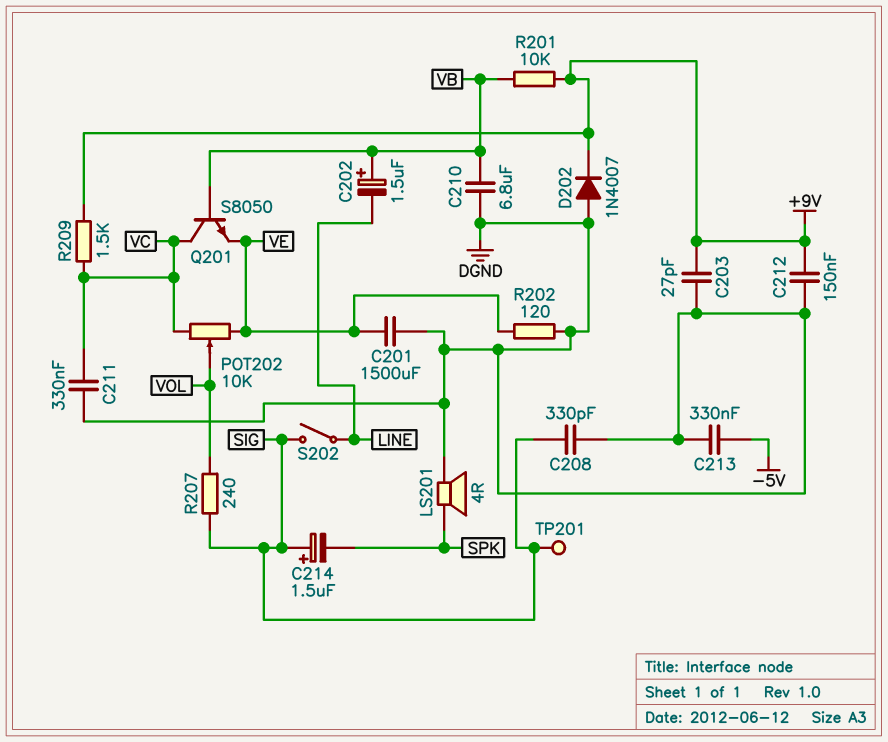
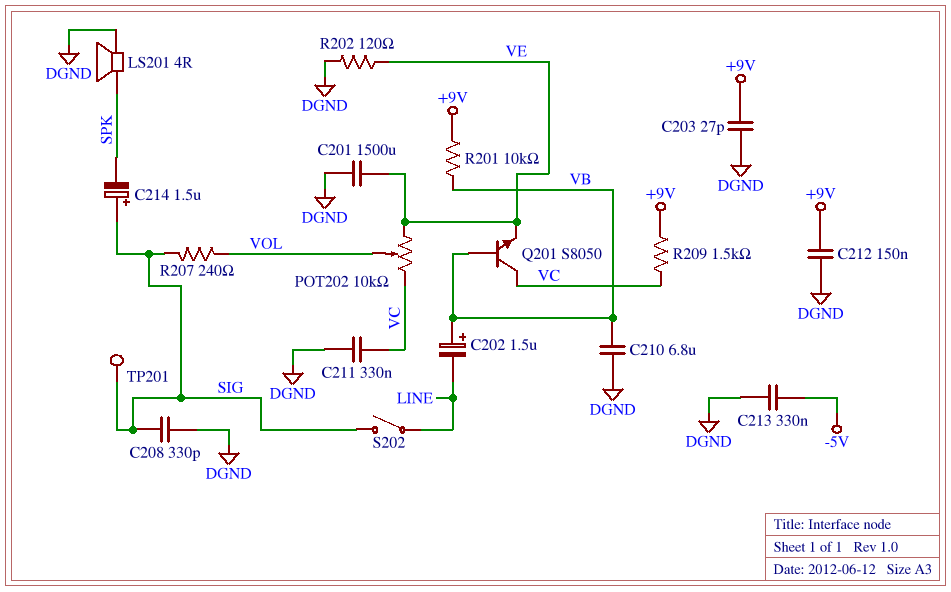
D202: diode 1N4007 (A DGND, K +9V) -> none

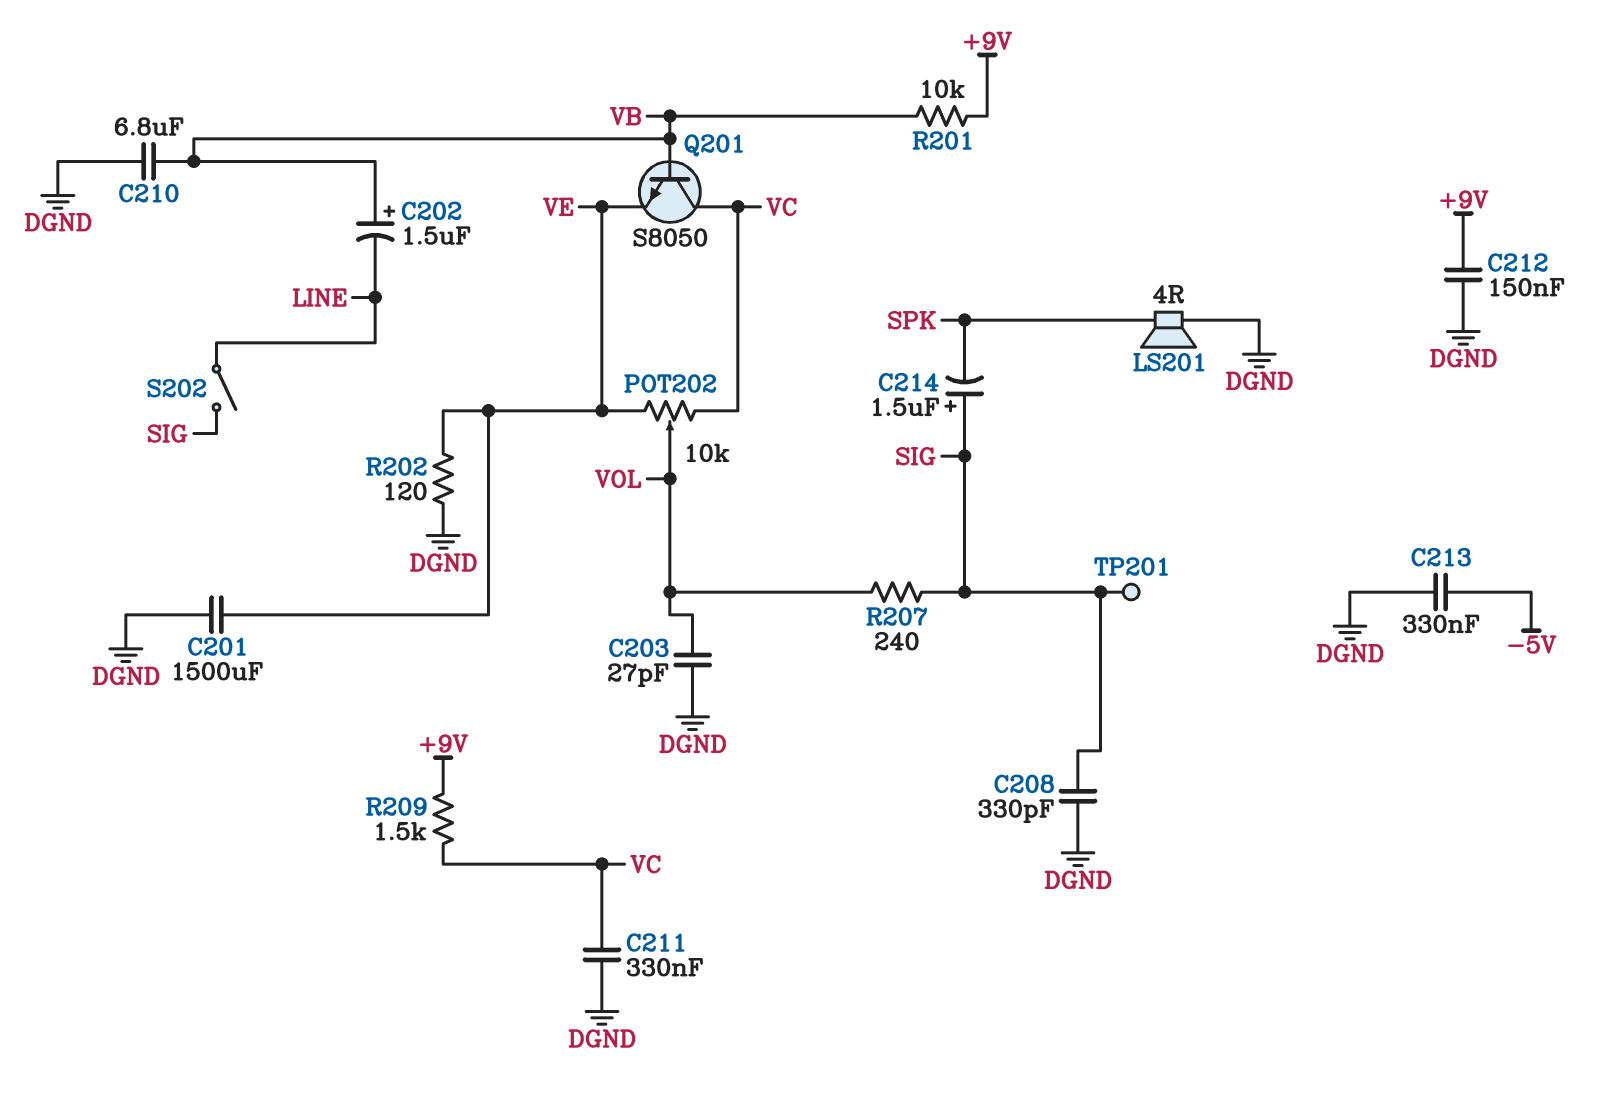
C203: 27pF (+9V, DGND) -> 27pF (DGND, VOL)

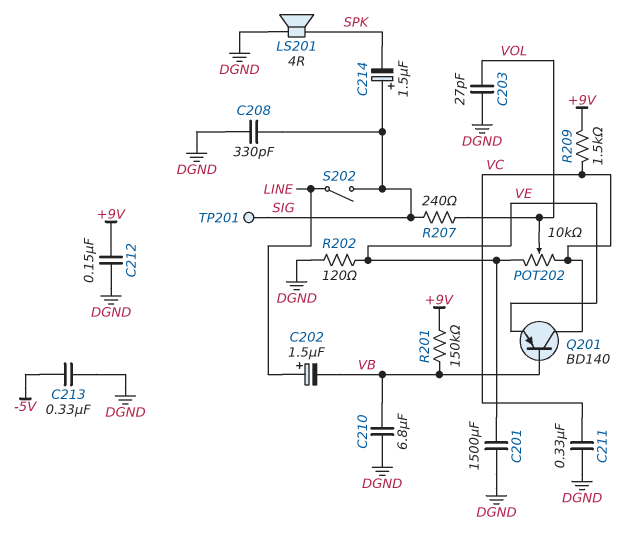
C202: 1.5uF (plus VB, minus LINE) -> 1.5uF (plus LINE, minus VB)
Q201: NPN S8050 (B VB, C VC, E VE) -> PNP BD140 (B VB, C VC, E VE)
R201: 10k (+9V, VB) -> 150k (+9V, VB)

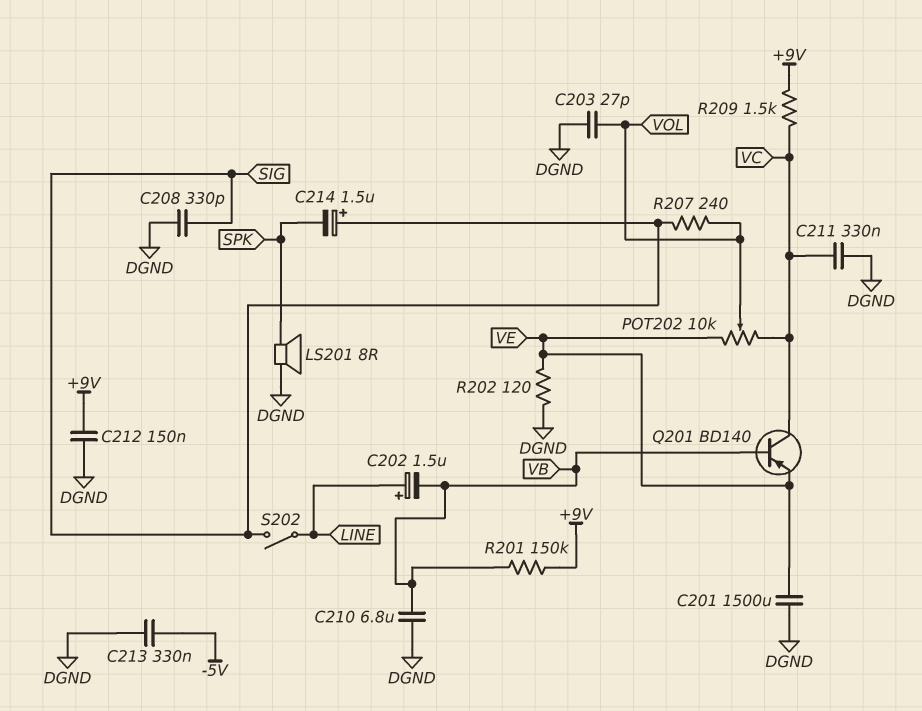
LS201: speaker 4R (DGND, SPK) -> speaker 8R (DGND, SPK)
TP201: test point (SIG) -> none

